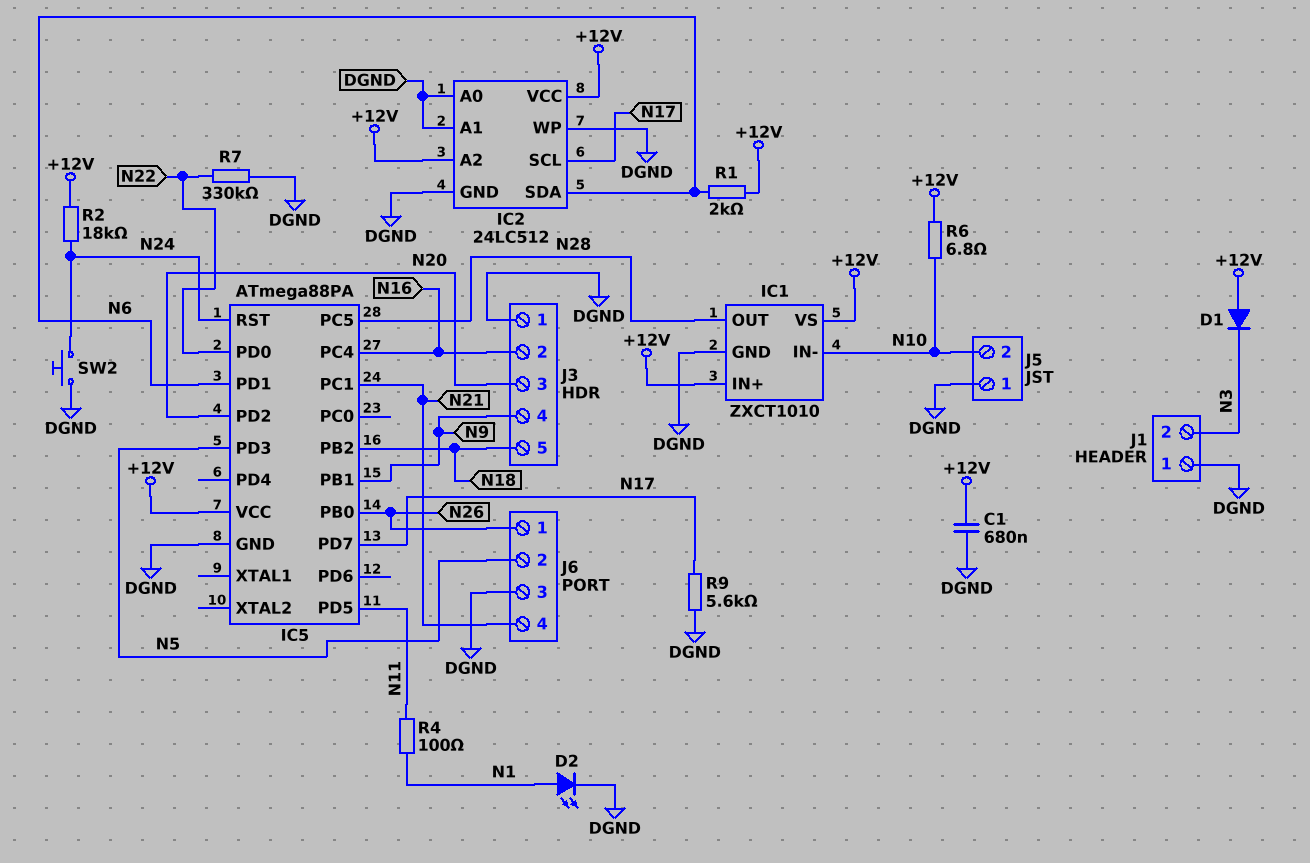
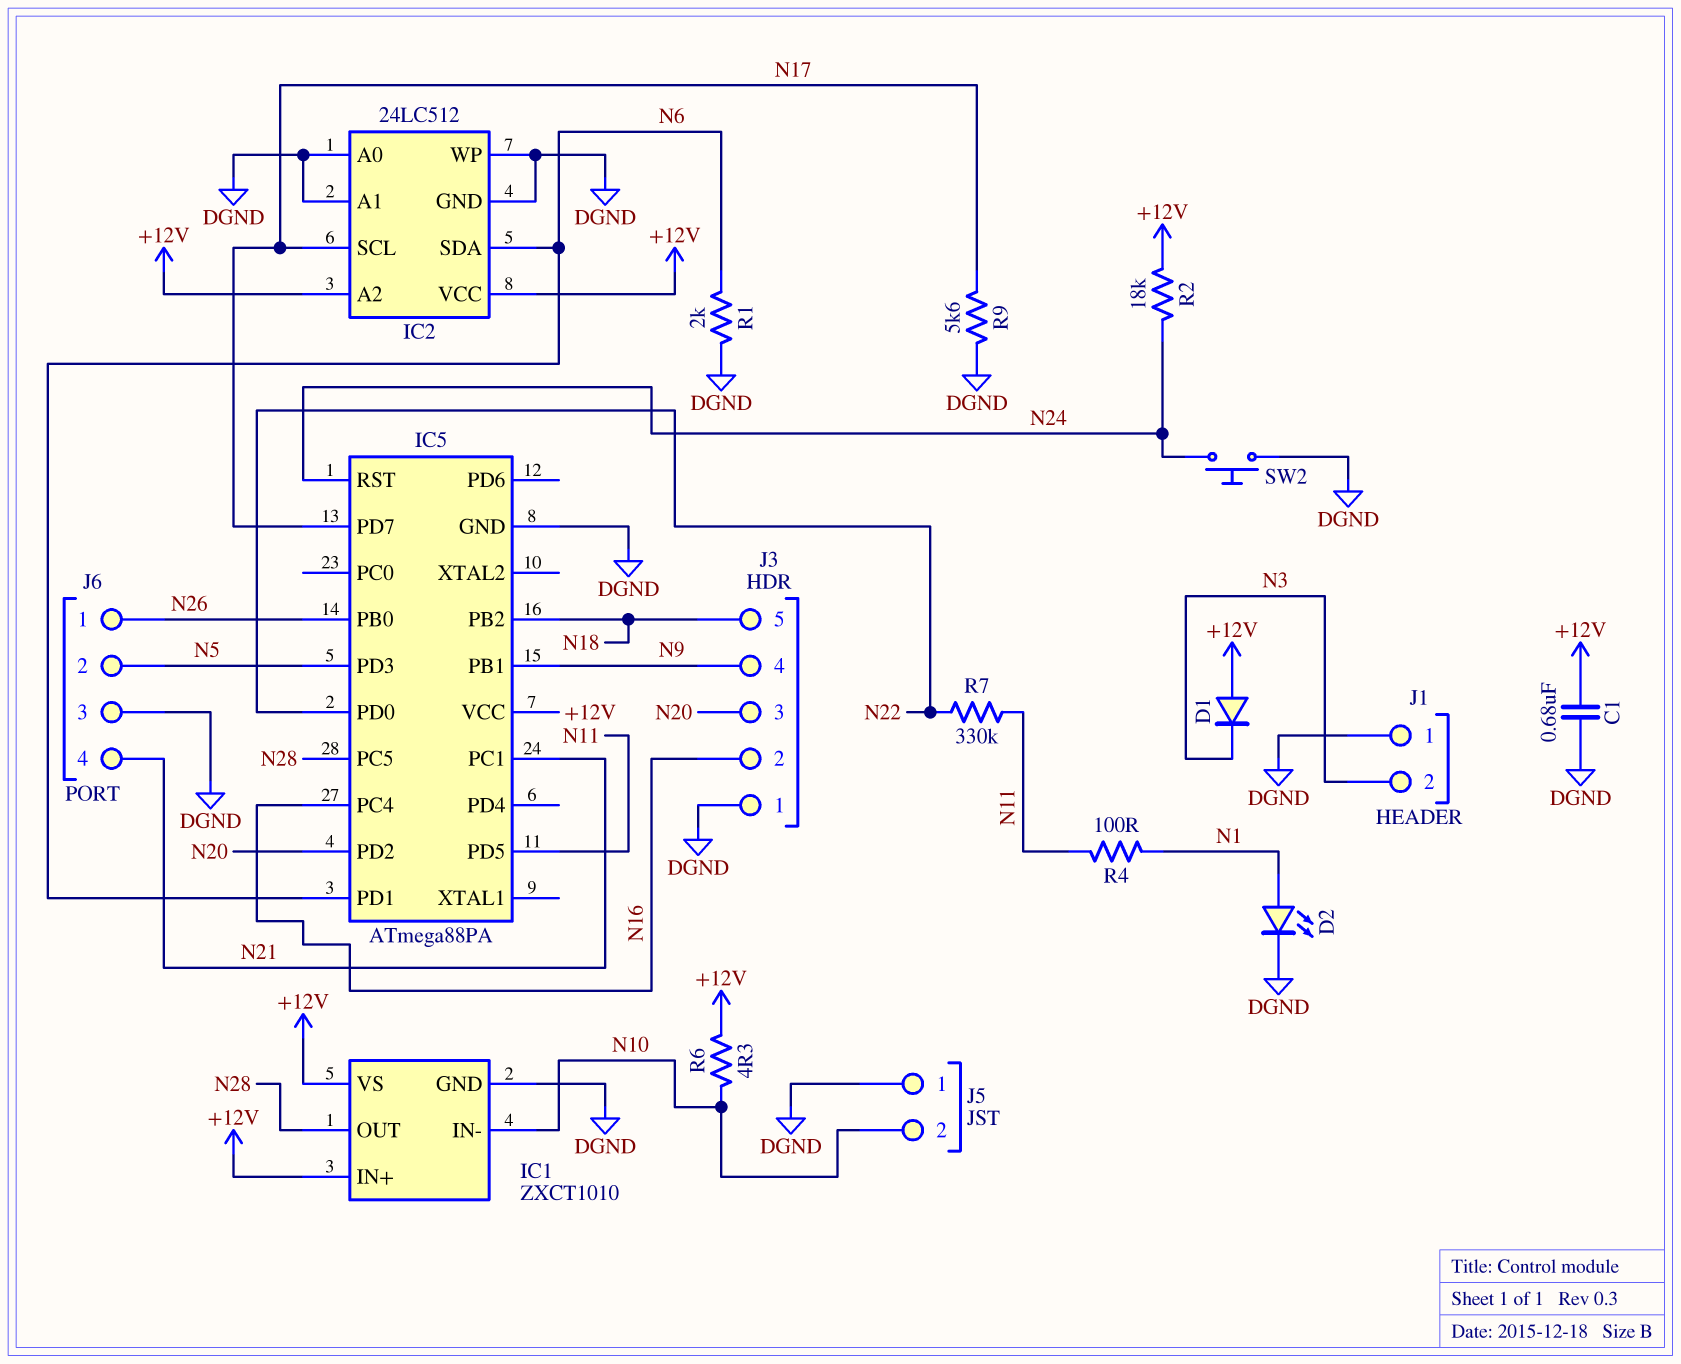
R1: 2k (+12V, N6) -> 2k (DGND, N6)
R6: 6.8 (+12V, N10) -> 4.3 (+12V, N10)
R7: 330k (DGND, N22) -> 330k (N11, N22)

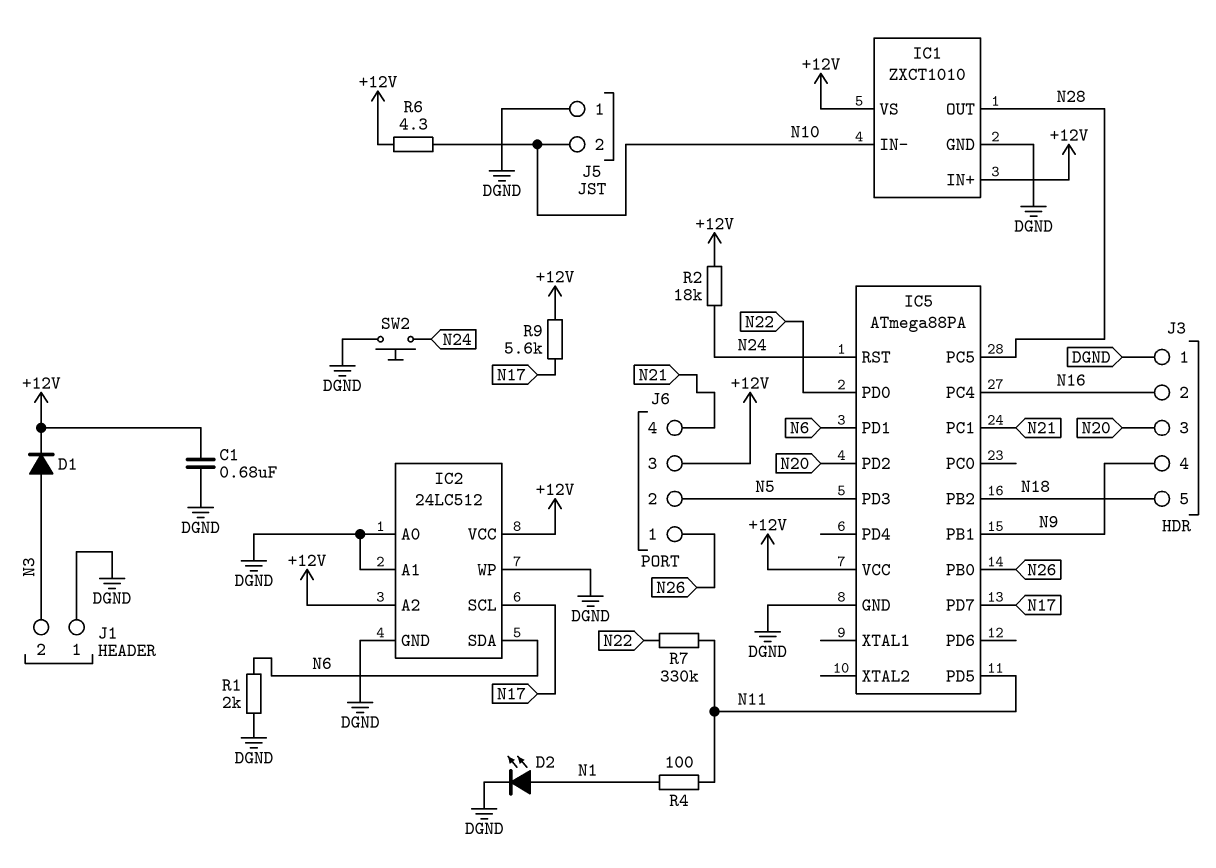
D1: diode (A +12V, K N3) -> diode (A N3, K +12V)
J6 pin 3: DGND -> +12V
R9: 5.6k (DGND, N17) -> 5.6k (+12V, N17)

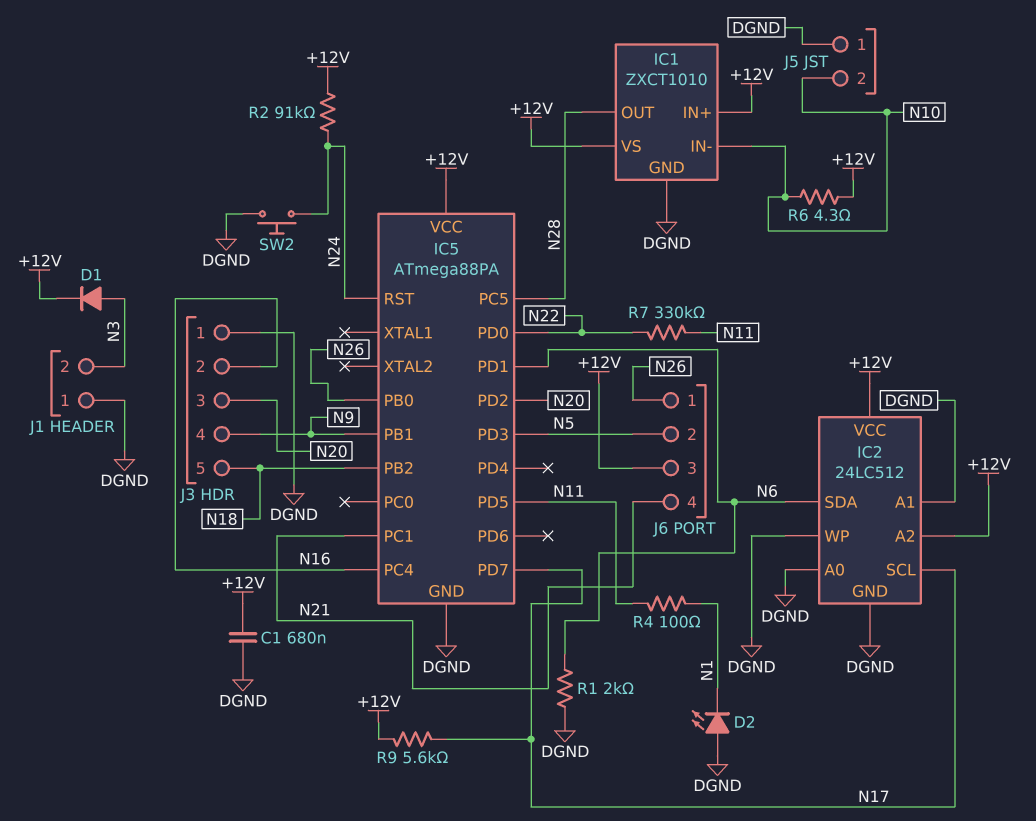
D2: LED (A N1, K DGND) -> LED (A DGND, K N1)
R2: 18k (+12V, N24) -> 91k (+12V, N24)

